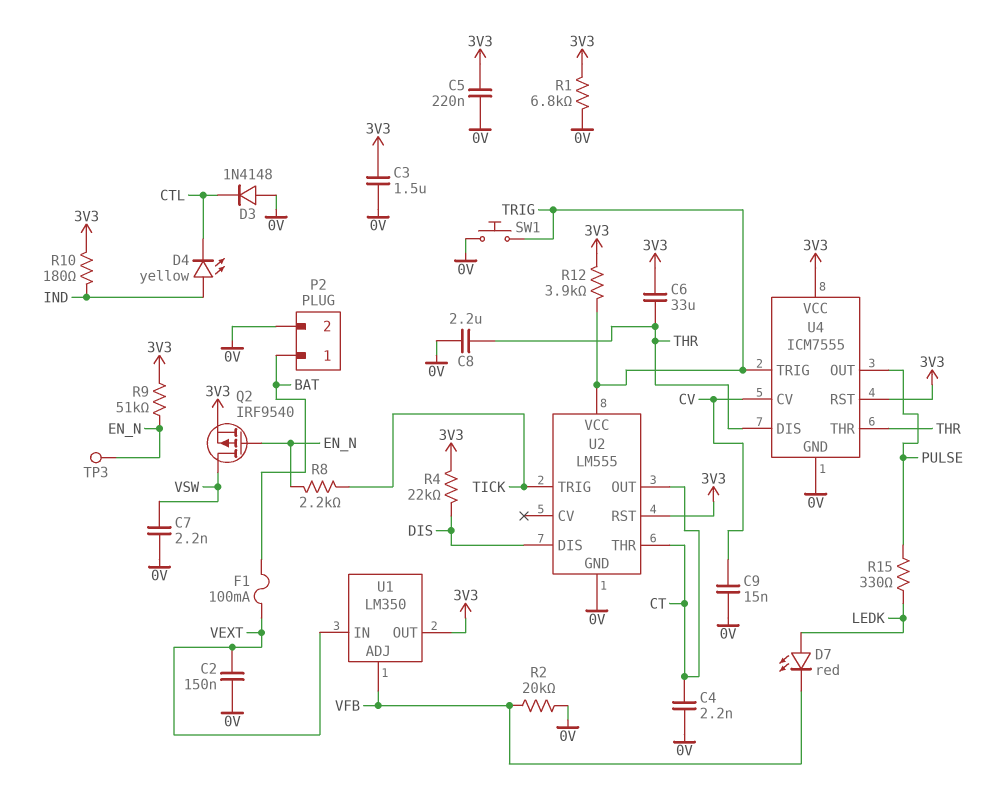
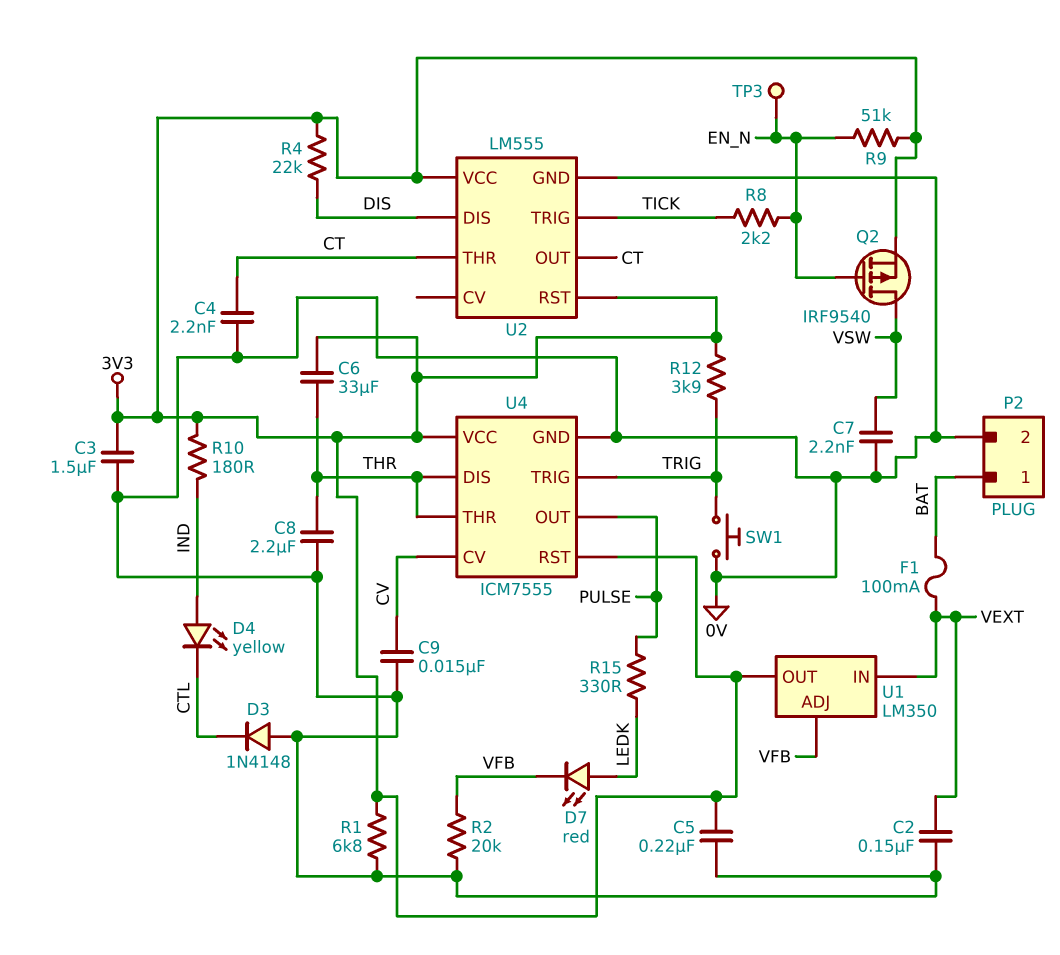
U2 pin VCC: TRIG -> 3V3

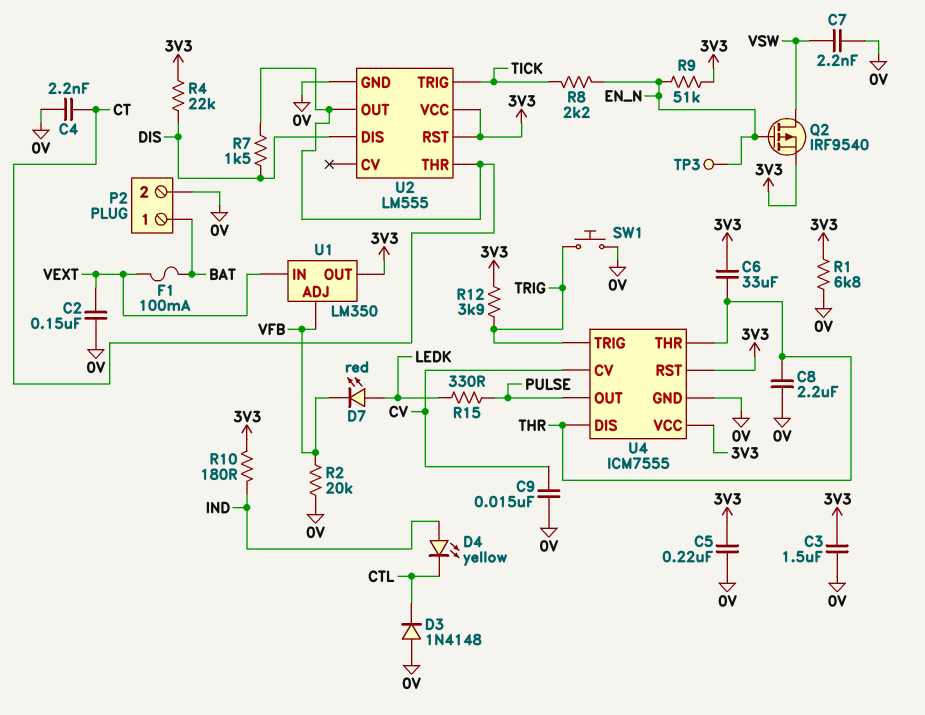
R7: none -> 1.5k (CT, DIS)

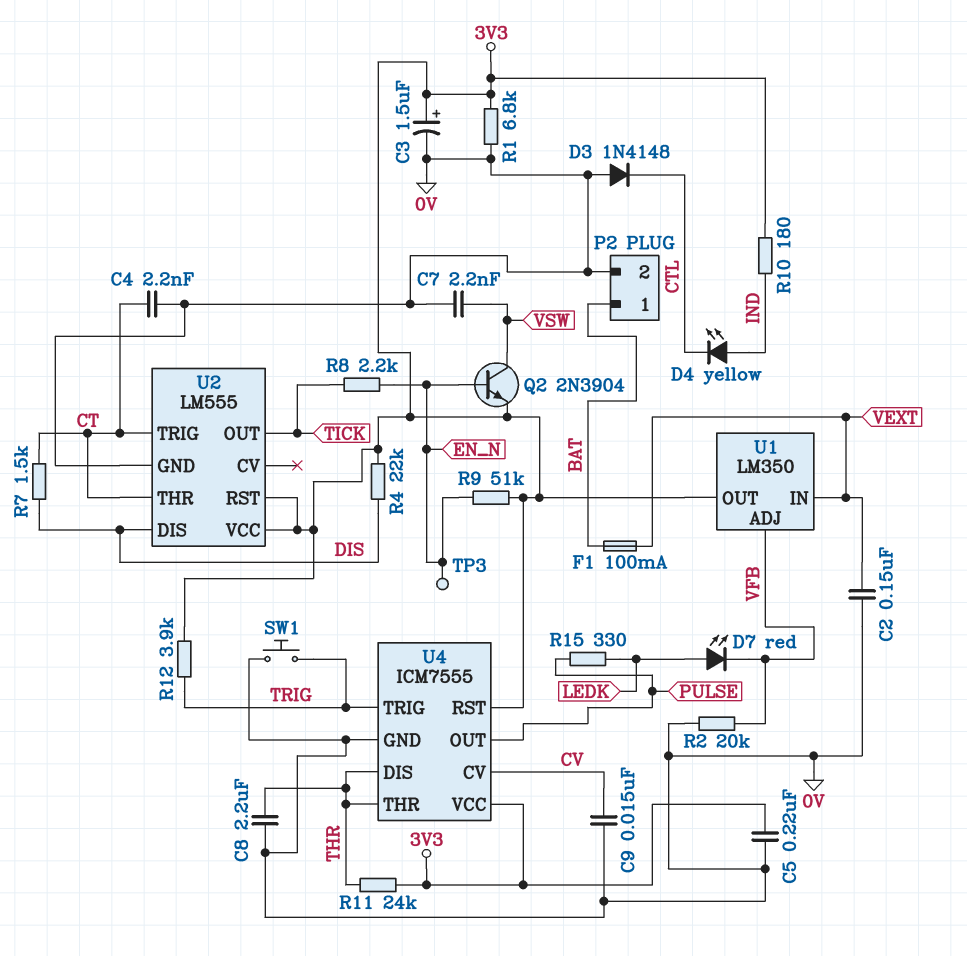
C3: 1.5uF (0V, 3V3) -> 1.5uF (plus 3V3, minus 0V)
C6: 33uF (3V3, THR) -> none
Q2: PMOS IRF9540 (G EN_N, D VSW, S 3V3) -> NPN 2N3904 (B EN_N, C VSW, E 3V3)
R11: none -> 24k (3V3, THR)
U2 pin OUT: CT -> TICK
U2 pin TRIG: TICK -> CT

